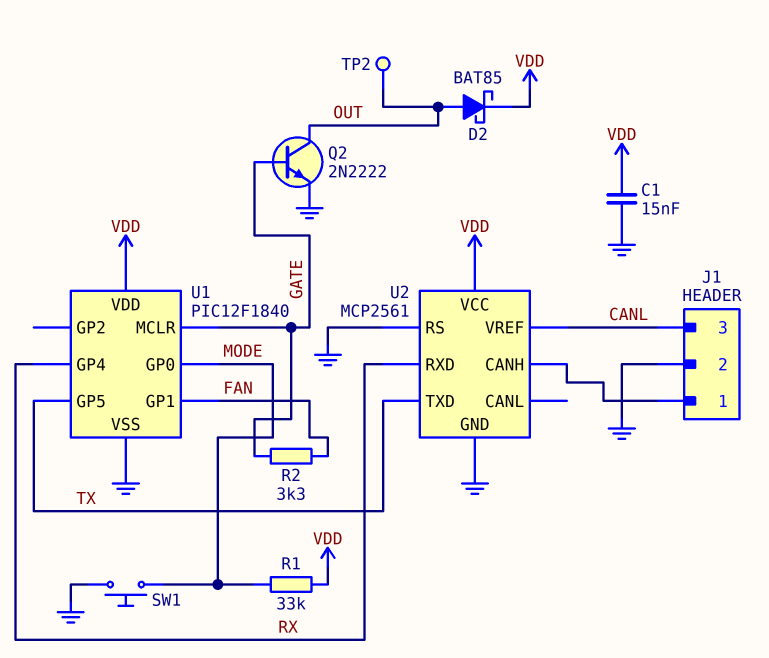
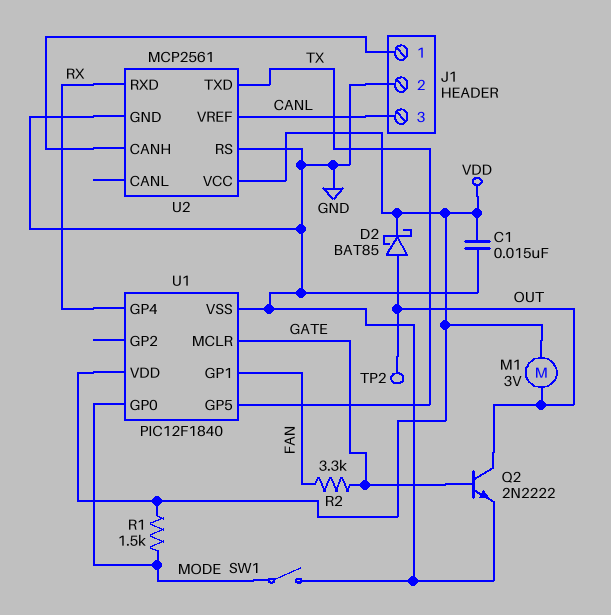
M1: none -> motor 3V (OUT, VDD)
R1: 33k (MODE, VDD) -> 1.5k (MODE, VDD)
SW1: button (GND, MODE) -> switch (GND, MODE)

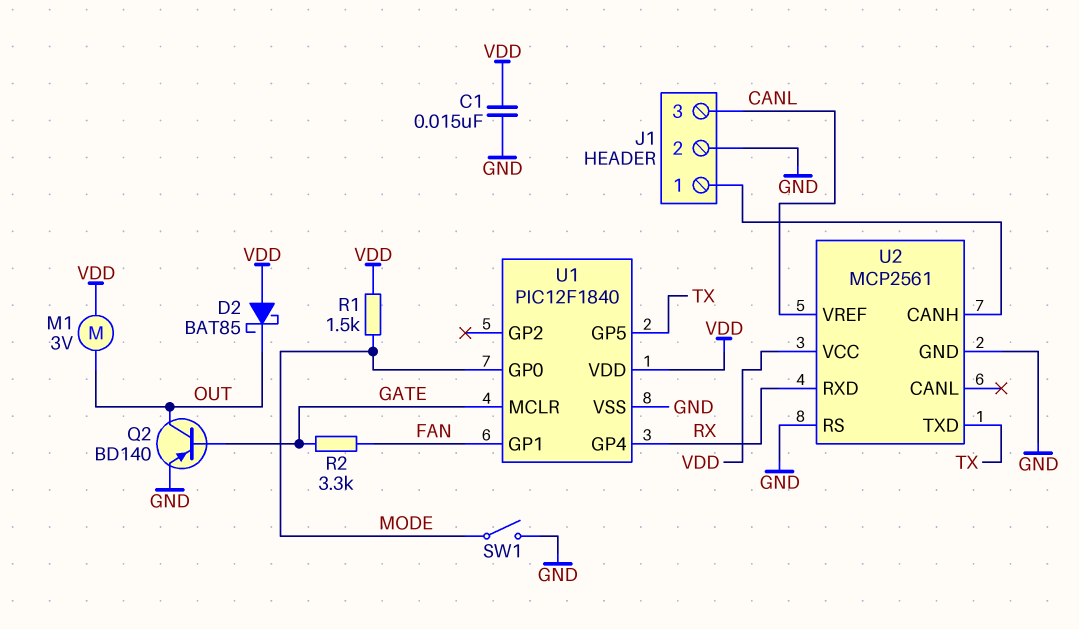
D2: schottky BAT85 (A OUT, K VDD) -> schottky BAT85 (A VDD, K OUT)
Q2: NPN 2N2222 (B GATE, C OUT, E GND) -> PNP BD140 (B GATE, C OUT, E GND)
TP2: test point (OUT) -> none

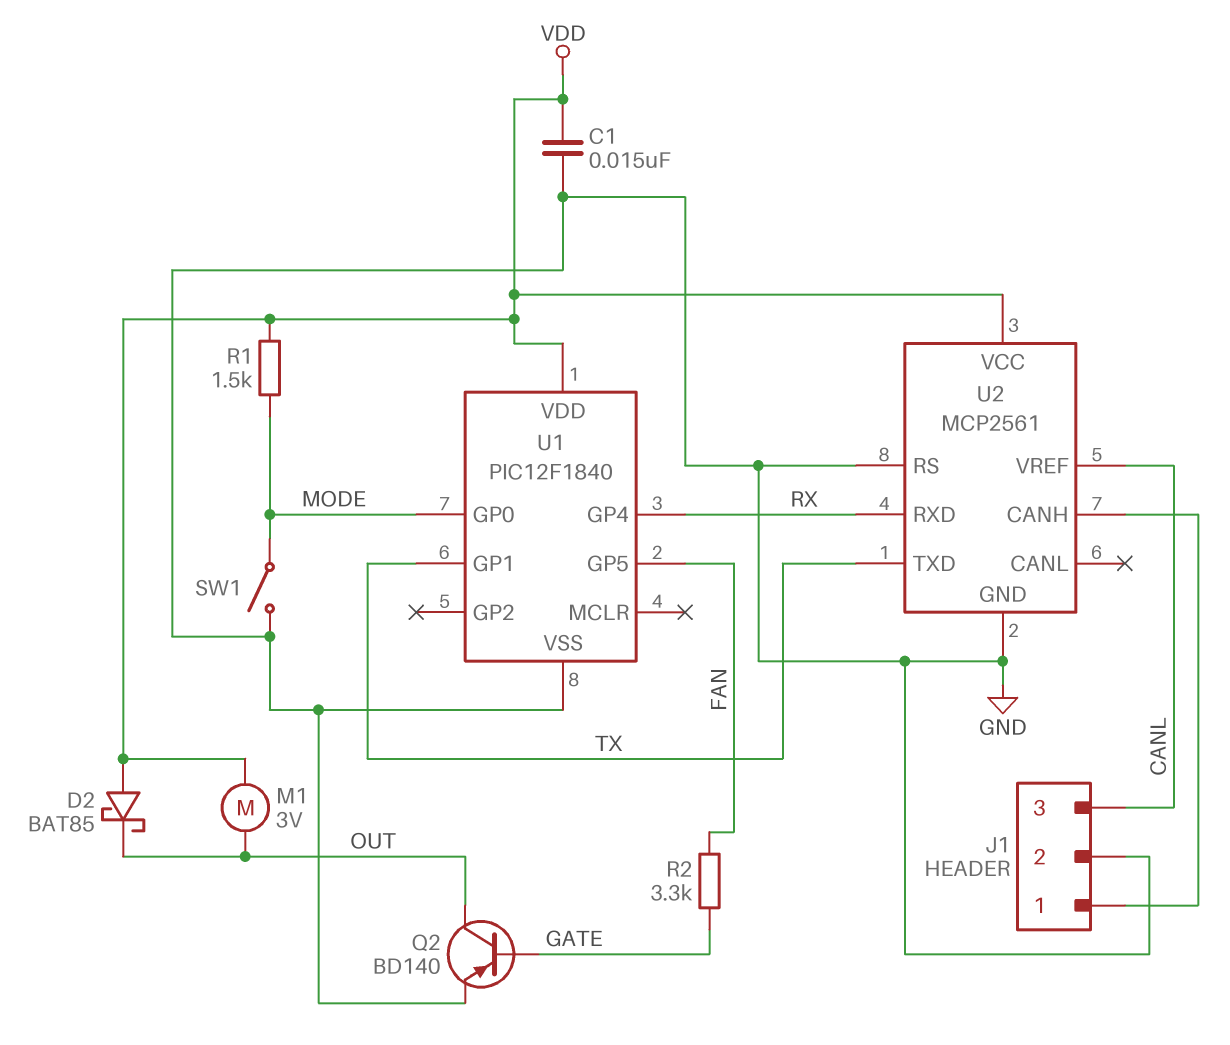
U1 pin GP1: FAN -> TX
U1 pin GP5: TX -> FAN
U1 pin MCLR: GATE -> none

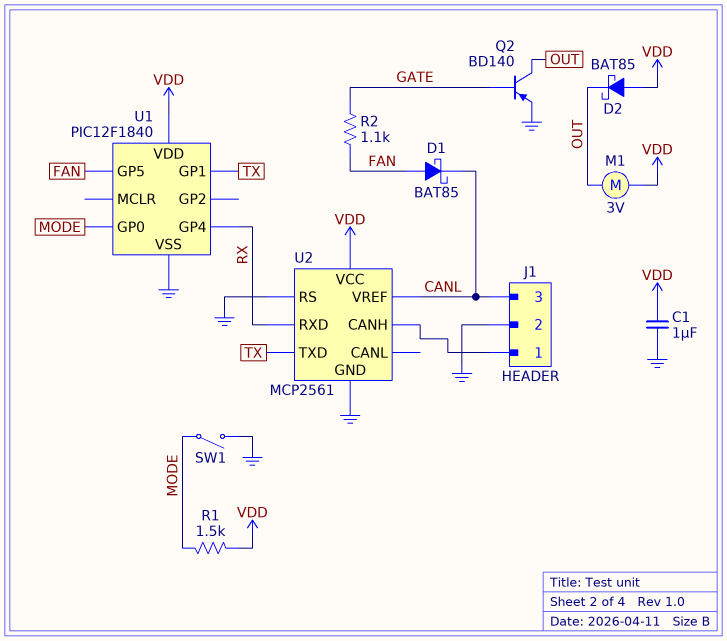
C1: 15nF (GND, VDD) -> 1uF (GND, VDD)
D1: none -> schottky BAT85 (A FAN, K CANL)
R2: 3.3k (FAN, GATE) -> 1.1k (FAN, GATE)

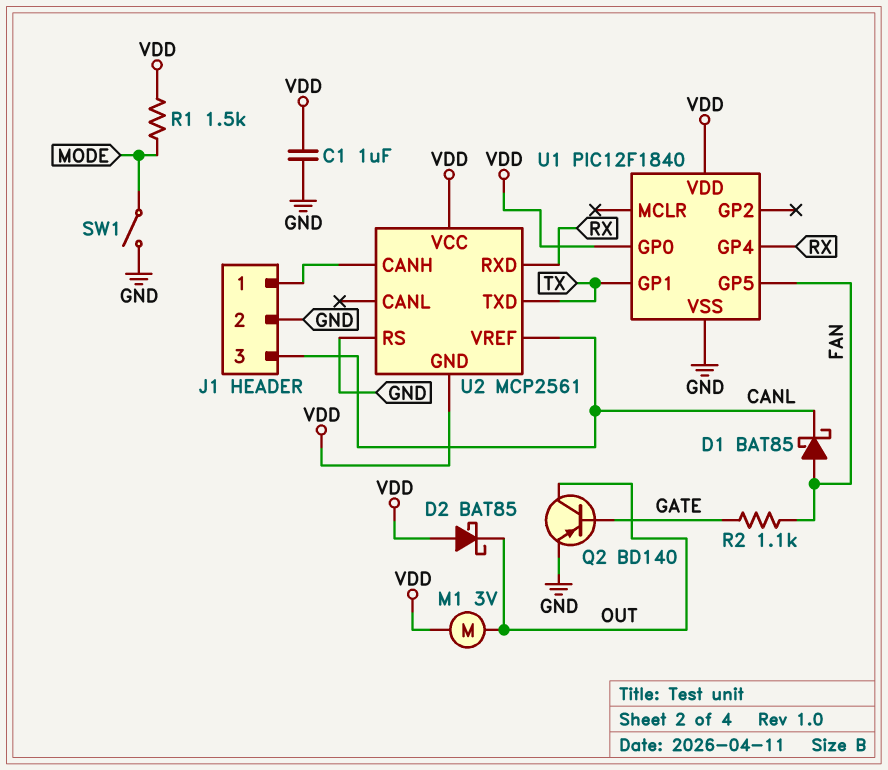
U1 pin GP0: MODE -> VDD
U2 pin GND: GND -> VDD

